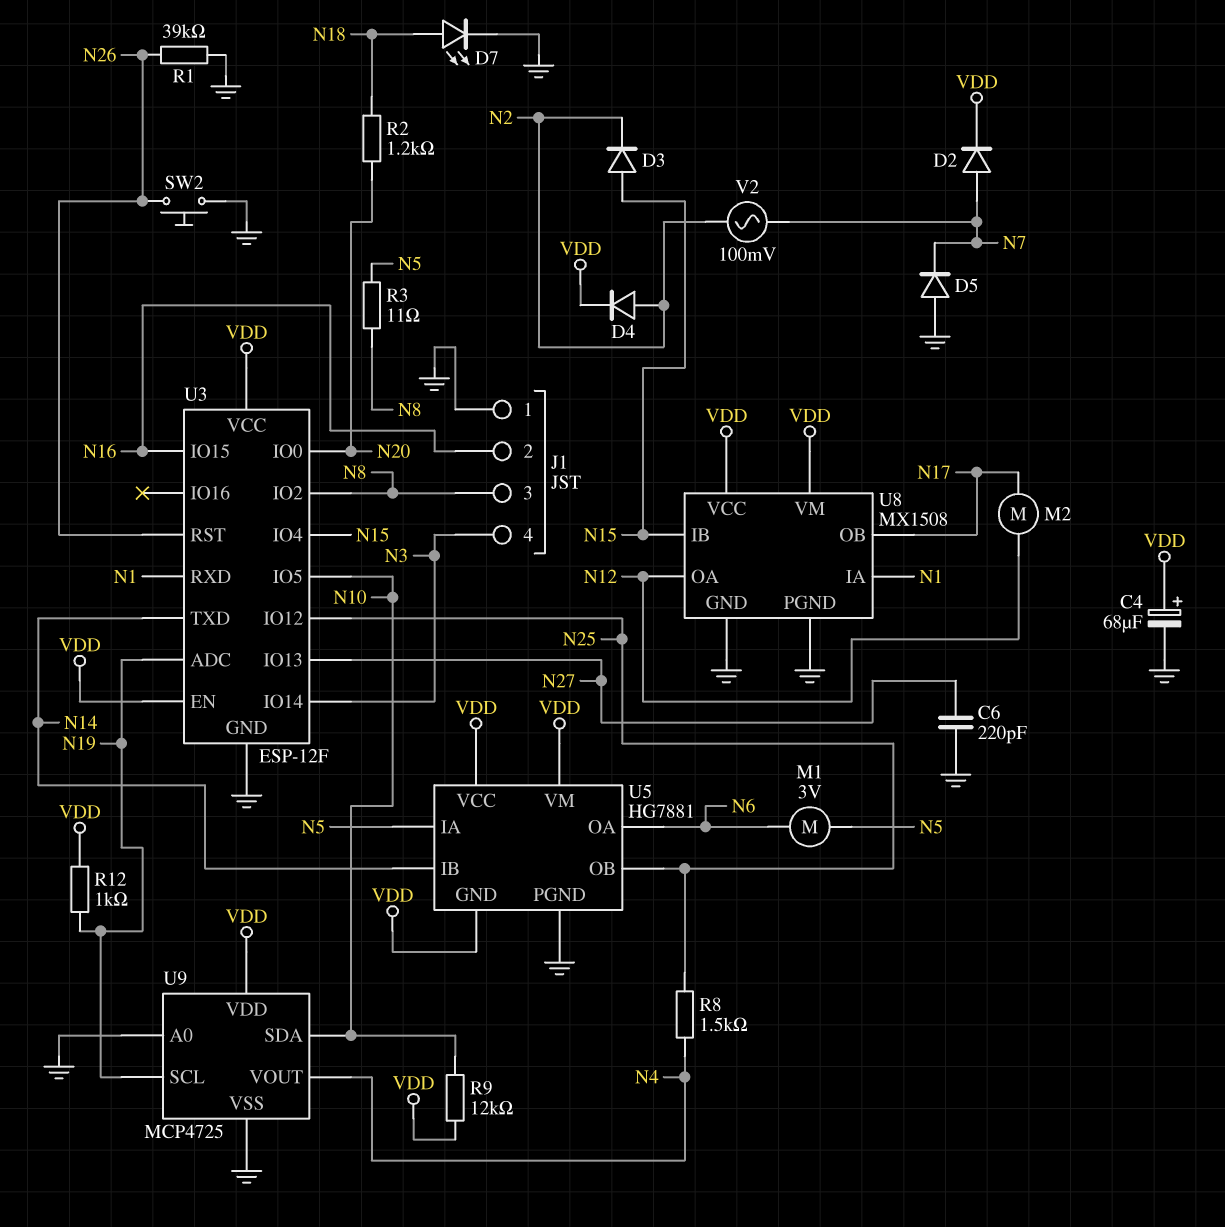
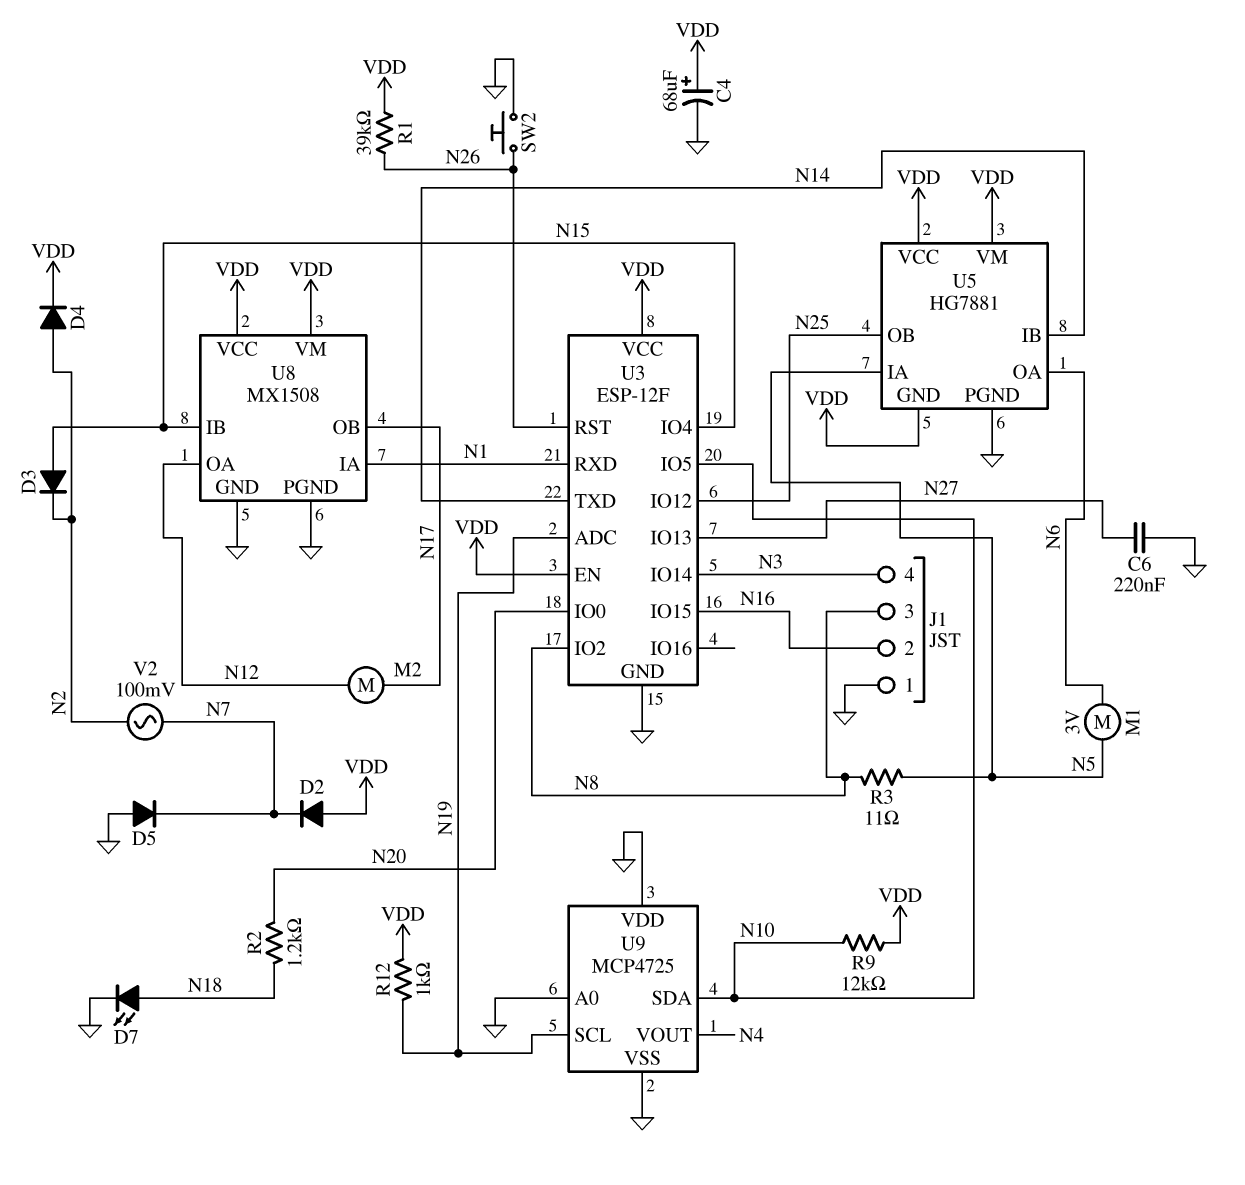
C6: 220pF (GND, N27) -> 220nF (GND, N27)
D2: diode (A N7, K VDD) -> diode (A VDD, K N7)
R1: 39k (GND, N26) -> 39k (N26, VDD)
R8: 1.5k (N4, N25) -> none
U9 pin VDD: VDD -> GND

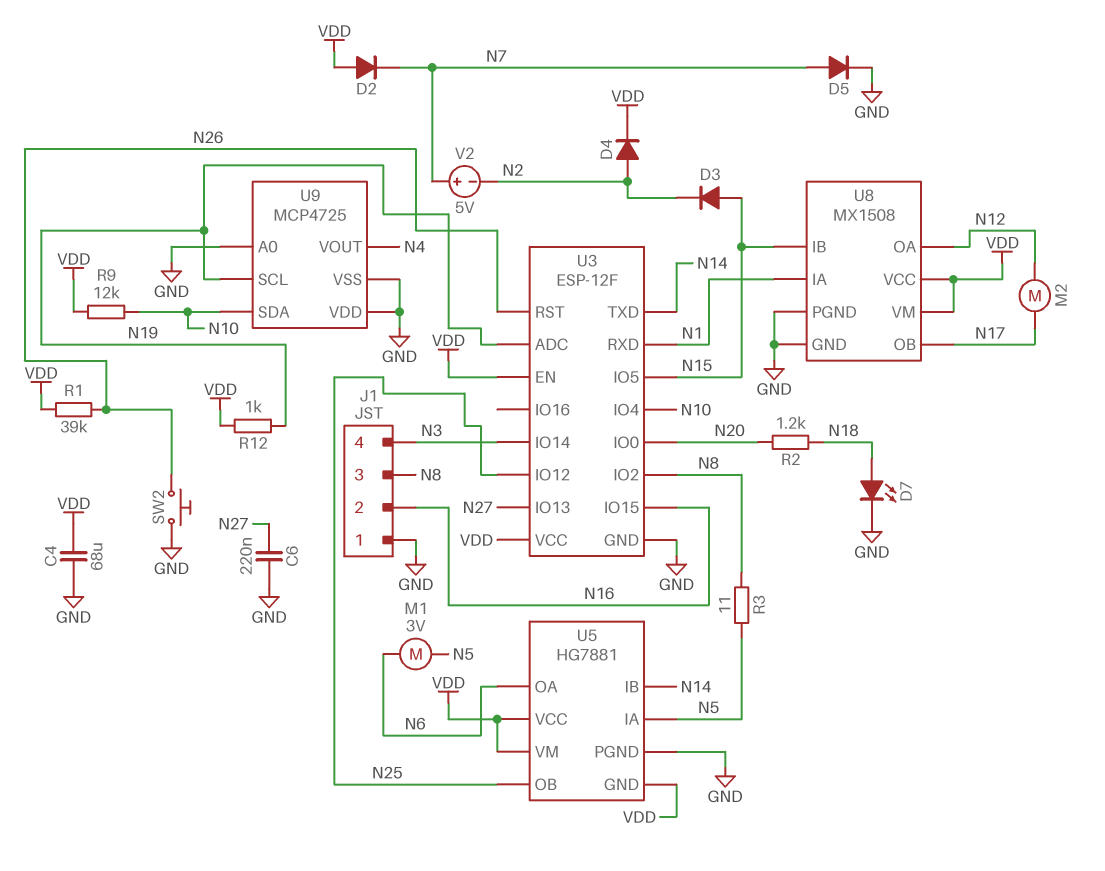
C4: 68uF (plus VDD, minus GND) -> 68uF (GND, VDD)
D5: diode (A GND, K N7) -> diode (A N7, K GND)
U3 pin IO4: N15 -> N10
U3 pin IO5: N10 -> N15
V2: AC 100mV (N2, N7) -> 5V (plus N7, minus N2)

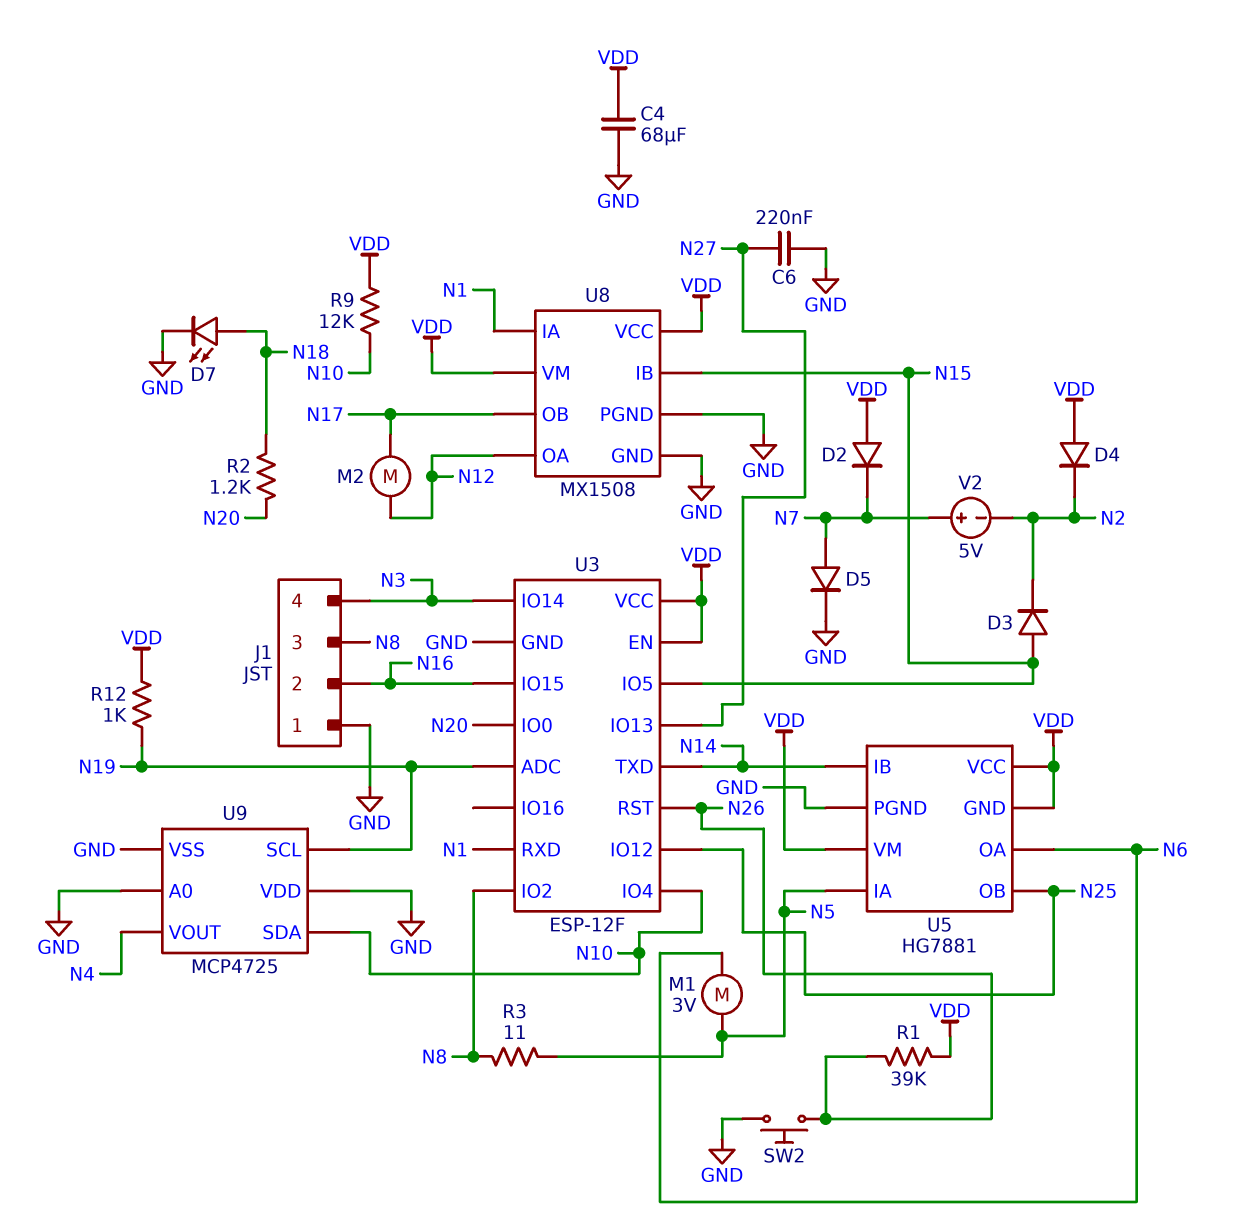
D4: diode (A N2, K VDD) -> diode (A VDD, K N2)

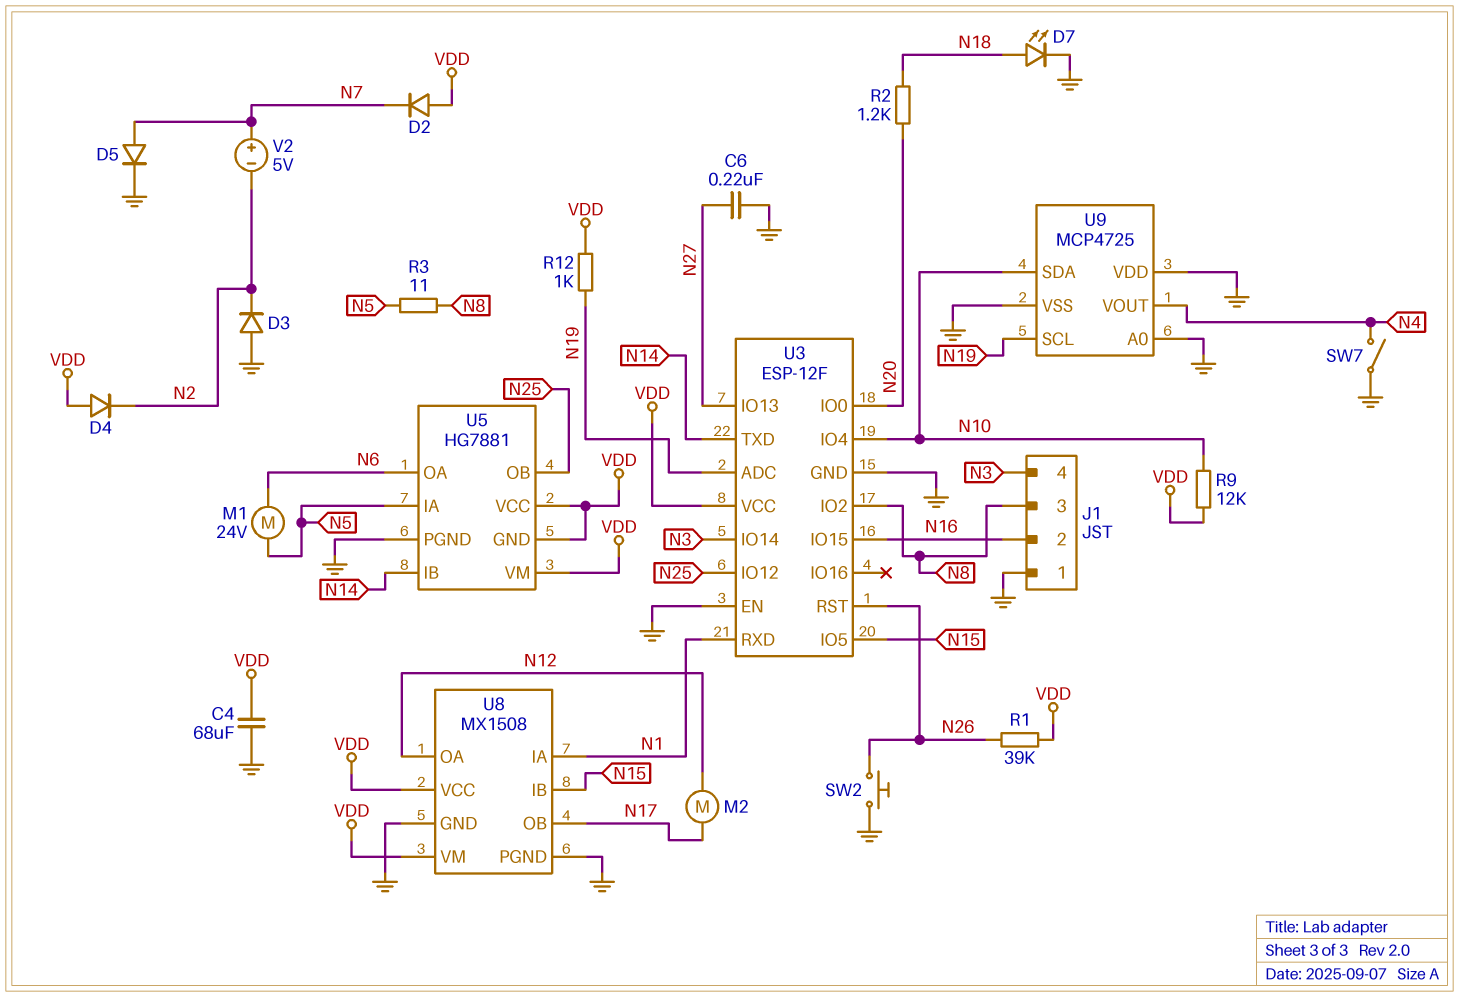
D3: diode (A N15, K N2) -> diode (A GND, K N2)
M1: motor 3V (N5, N6) -> motor 24V (N5, N6)
SW7: none -> switch (GND, N4)
U3 pin EN: VDD -> GND

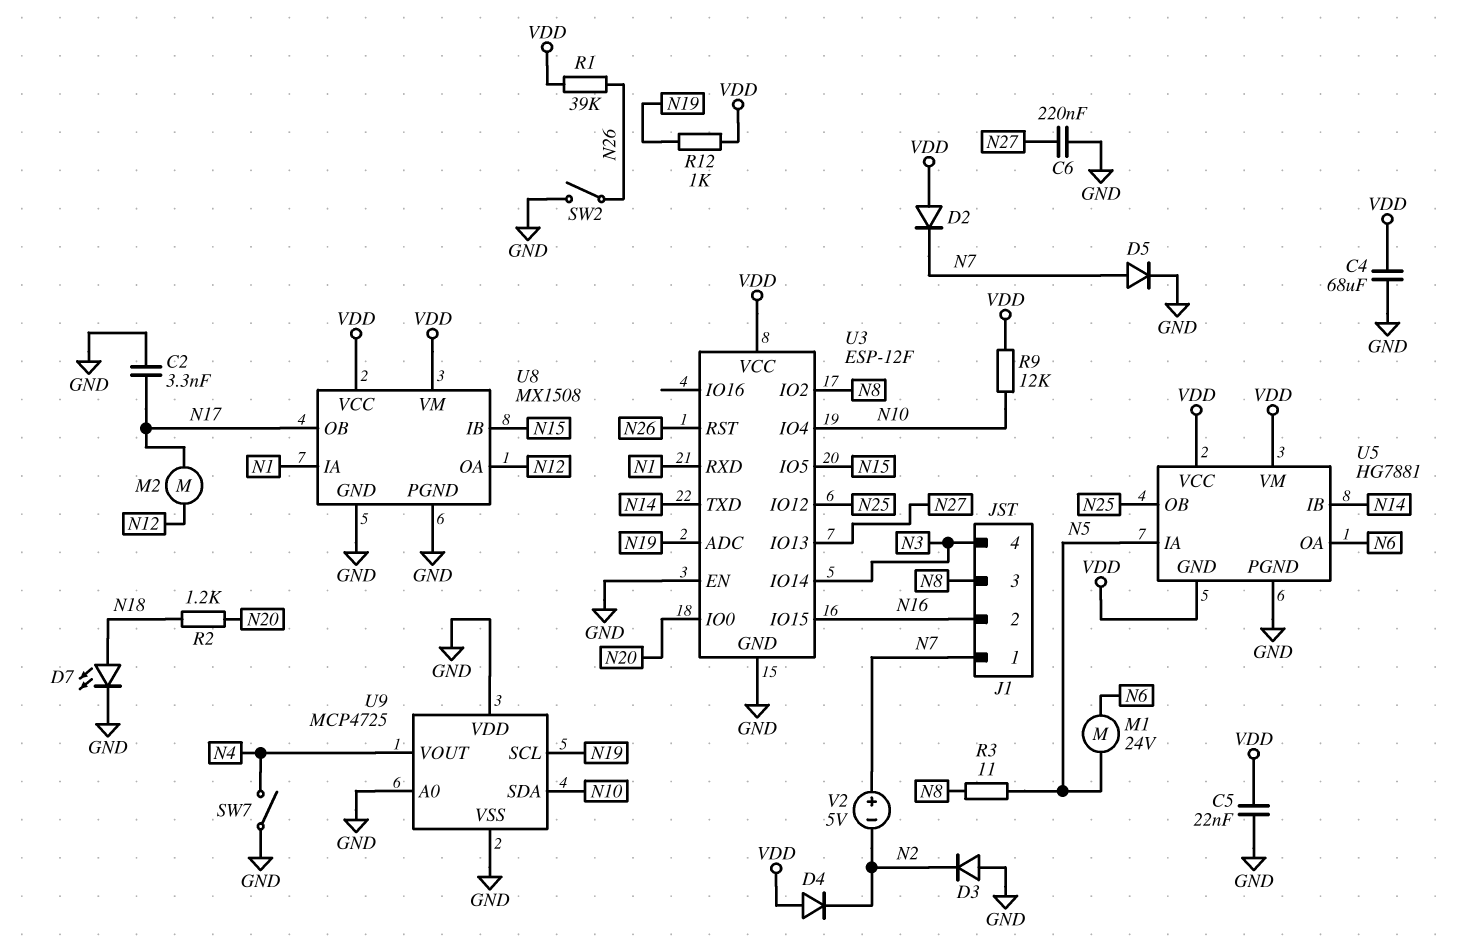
C2: none -> 3.3nF (GND, N17)
C5: none -> 22nF (GND, VDD)
J1 pin 1: GND -> N7
SW2: button (GND, N26) -> switch (GND, N26)

